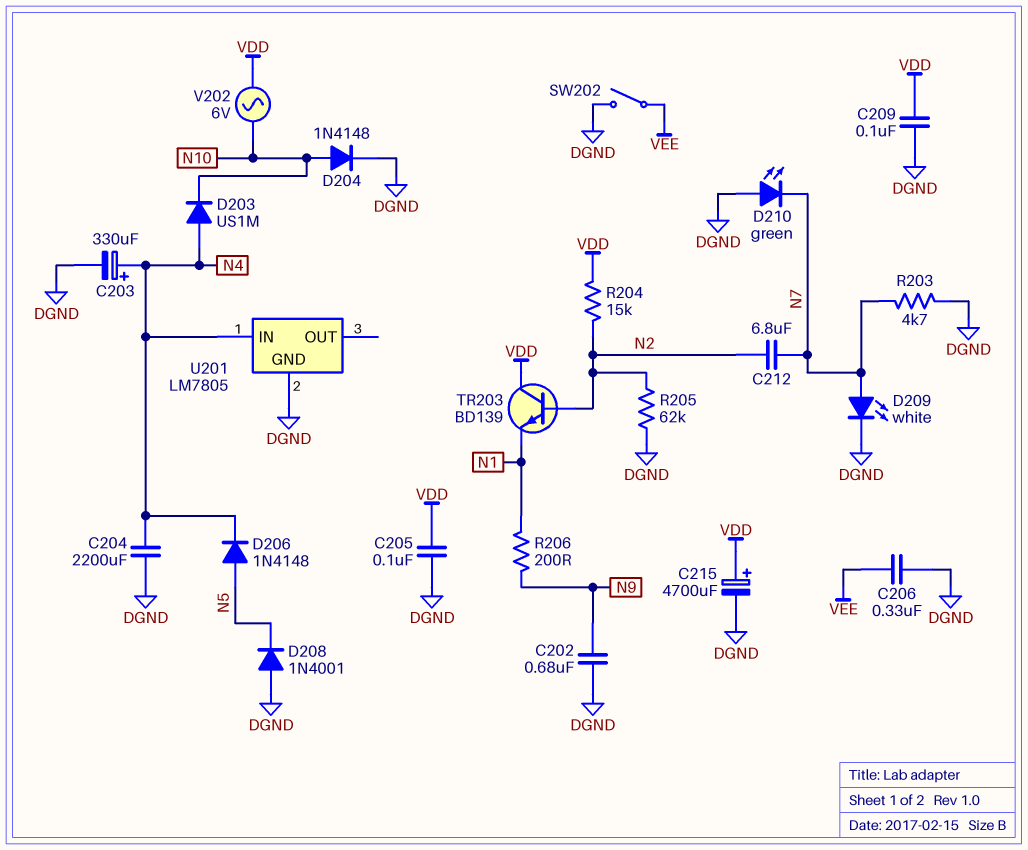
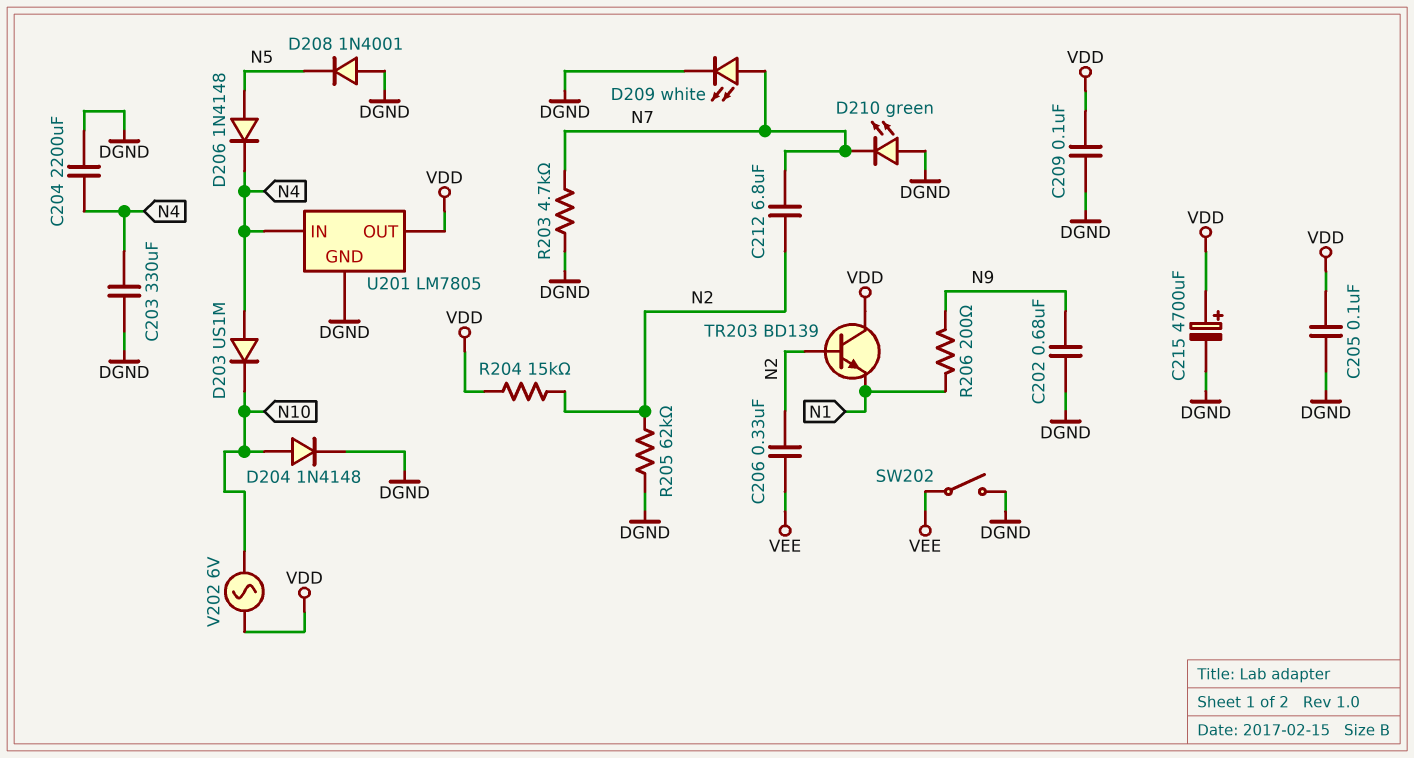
C203: 330uF (plus N4, minus DGND) -> 330uF (DGND, N4)
C206: 330nF (DGND, VEE) -> 330nF (N2, VEE)
U201 pin OUT: none -> VDD

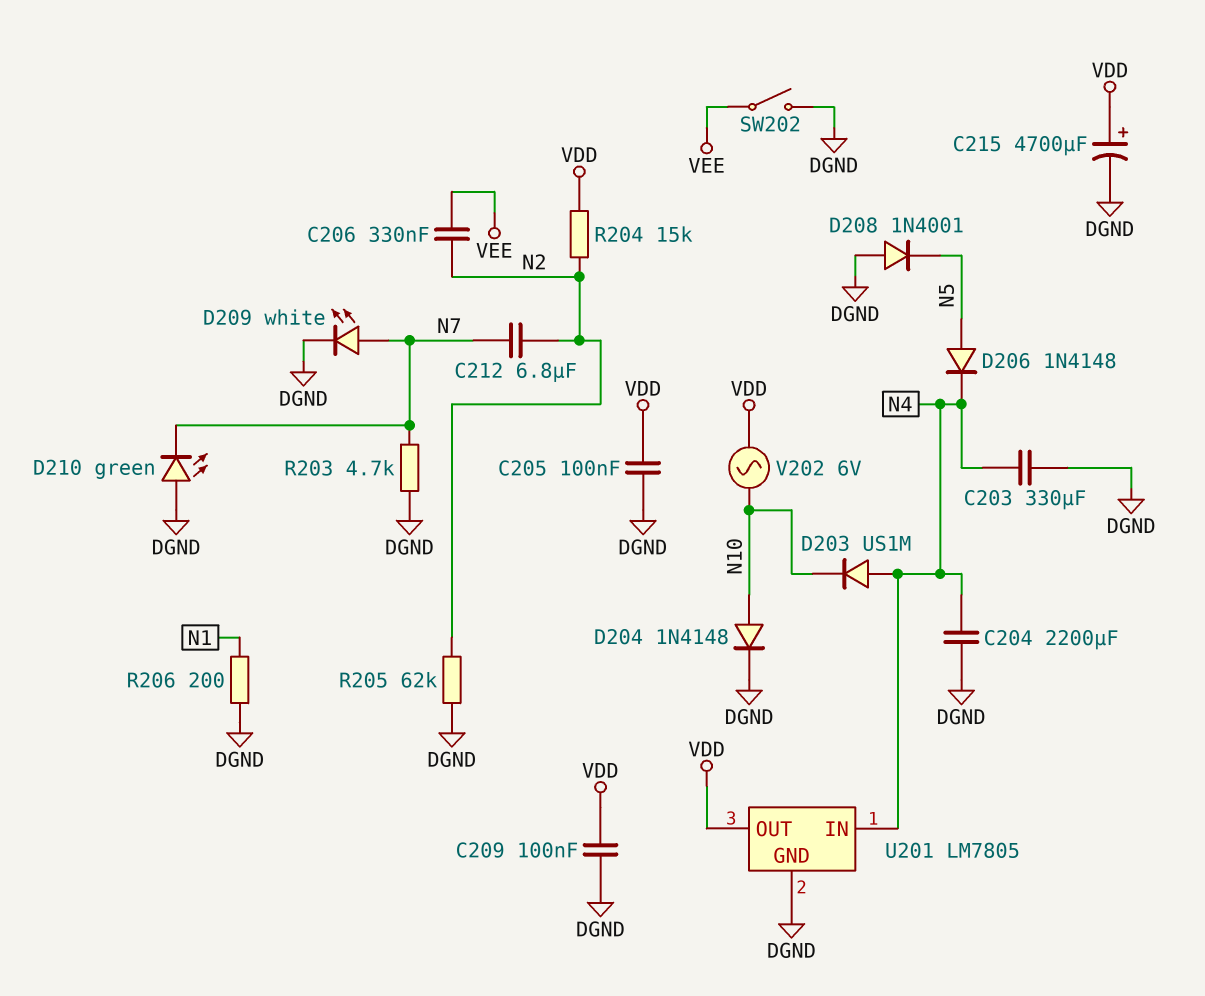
C202: 680nF (DGND, N9) -> none
R206: 200 (N1, N9) -> 200 (DGND, N1)
TR203: NPN BD139 (B N2, C VDD, E N1) -> none

